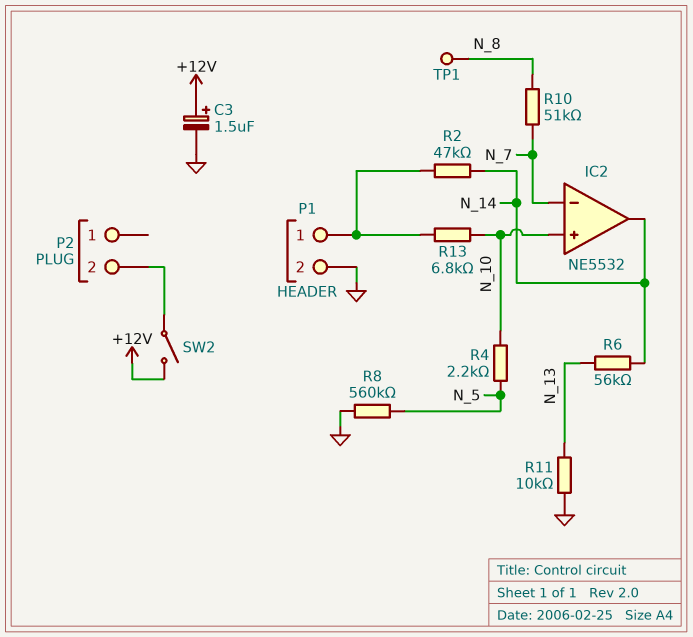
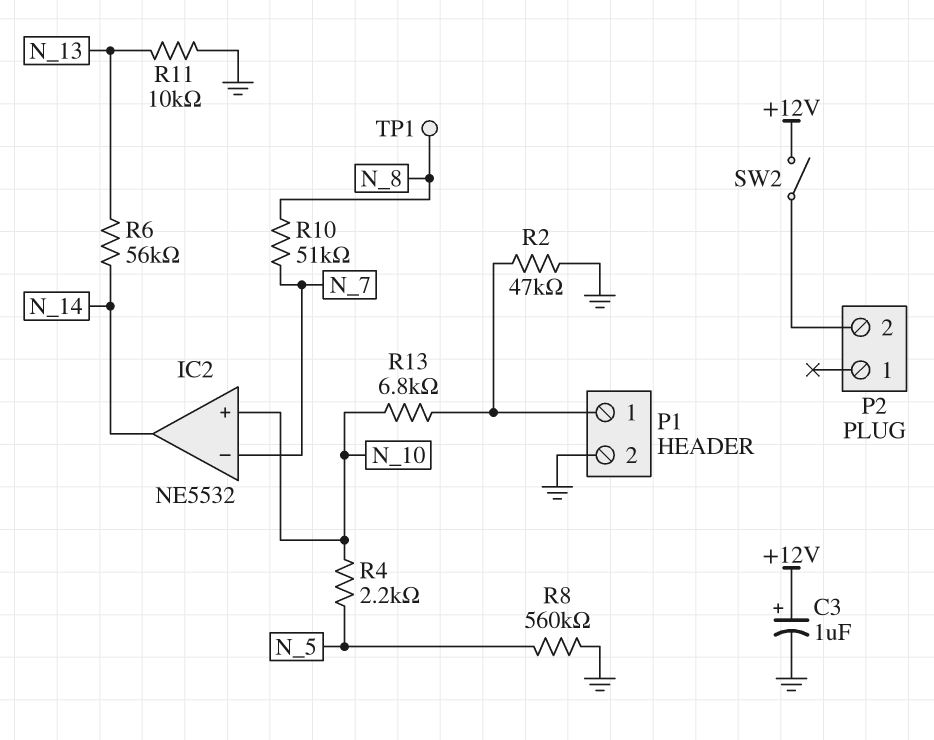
C3: 1.5uF (plus +12V, minus GND) -> 1uF (plus +12V, minus GND)
R2: 47k (N_14, P1/1) -> 47k (GND, P1/1)

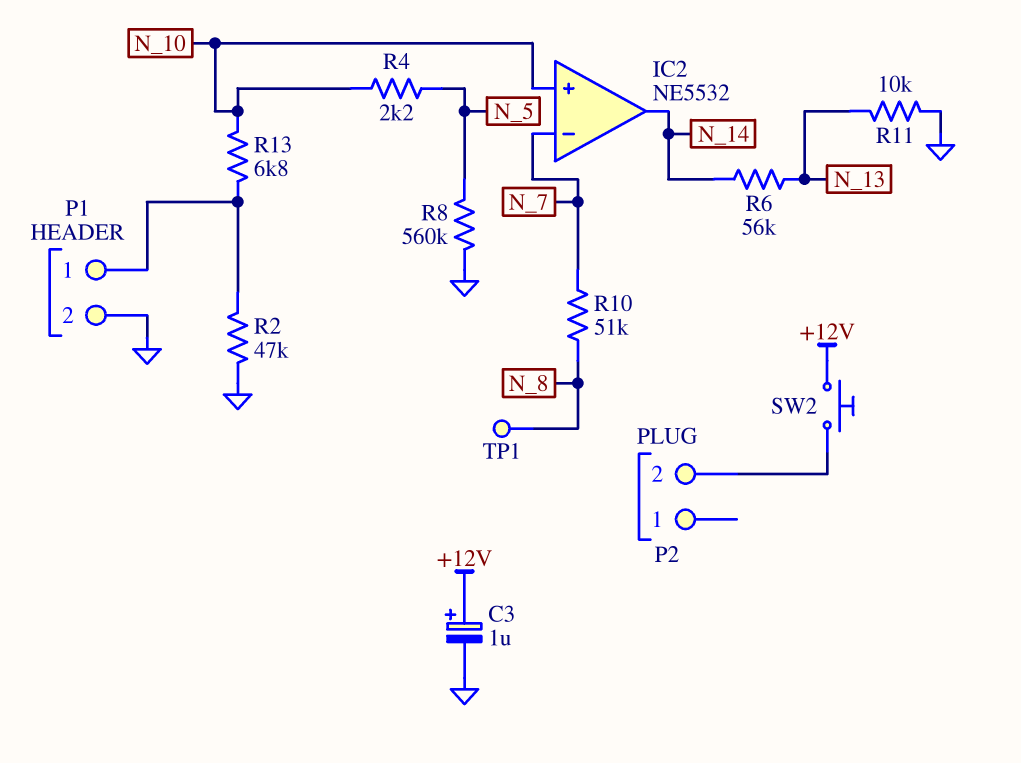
SW2: switch (+12V, P2/2) -> button (+12V, P2/2)

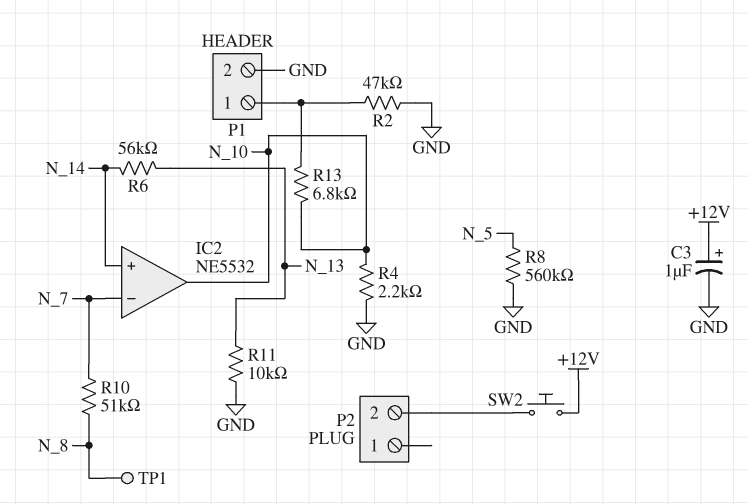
IC2 pin in+: N_10 -> N_14
IC2 pin out: N_14 -> N_10
R4: 2.2k (N_5, N_10) -> 2.2k (GND, N_10)

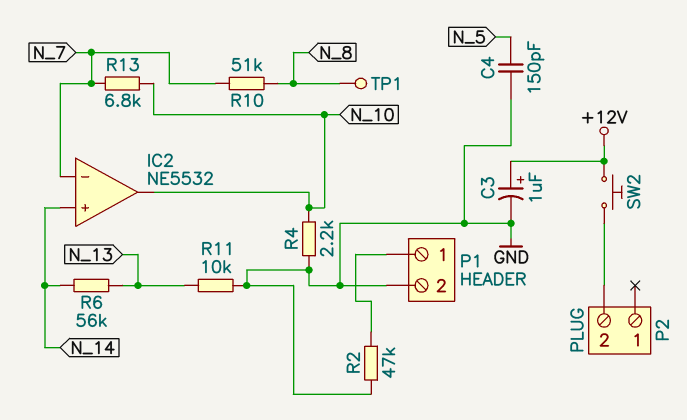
C4: none -> 150pF (GND, N_5)
R8: 560k (GND, N_5) -> none
R13: 6.8k (N_10, P1/1) -> 6.8k (N_7, N_10)

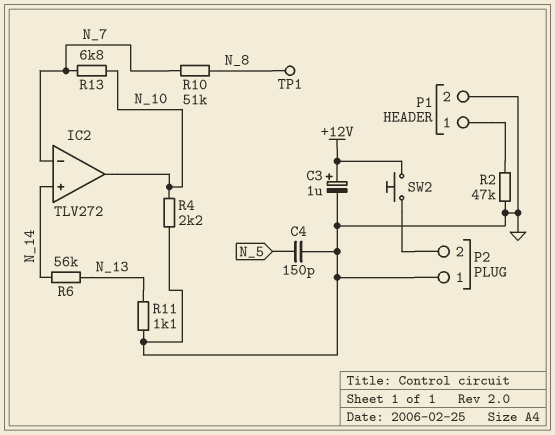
IC2: NE5532 -> TLV272
P2 pin 1: none -> GND
R11: 10k (GND, N_13) -> 1.1k (GND, N_13)

